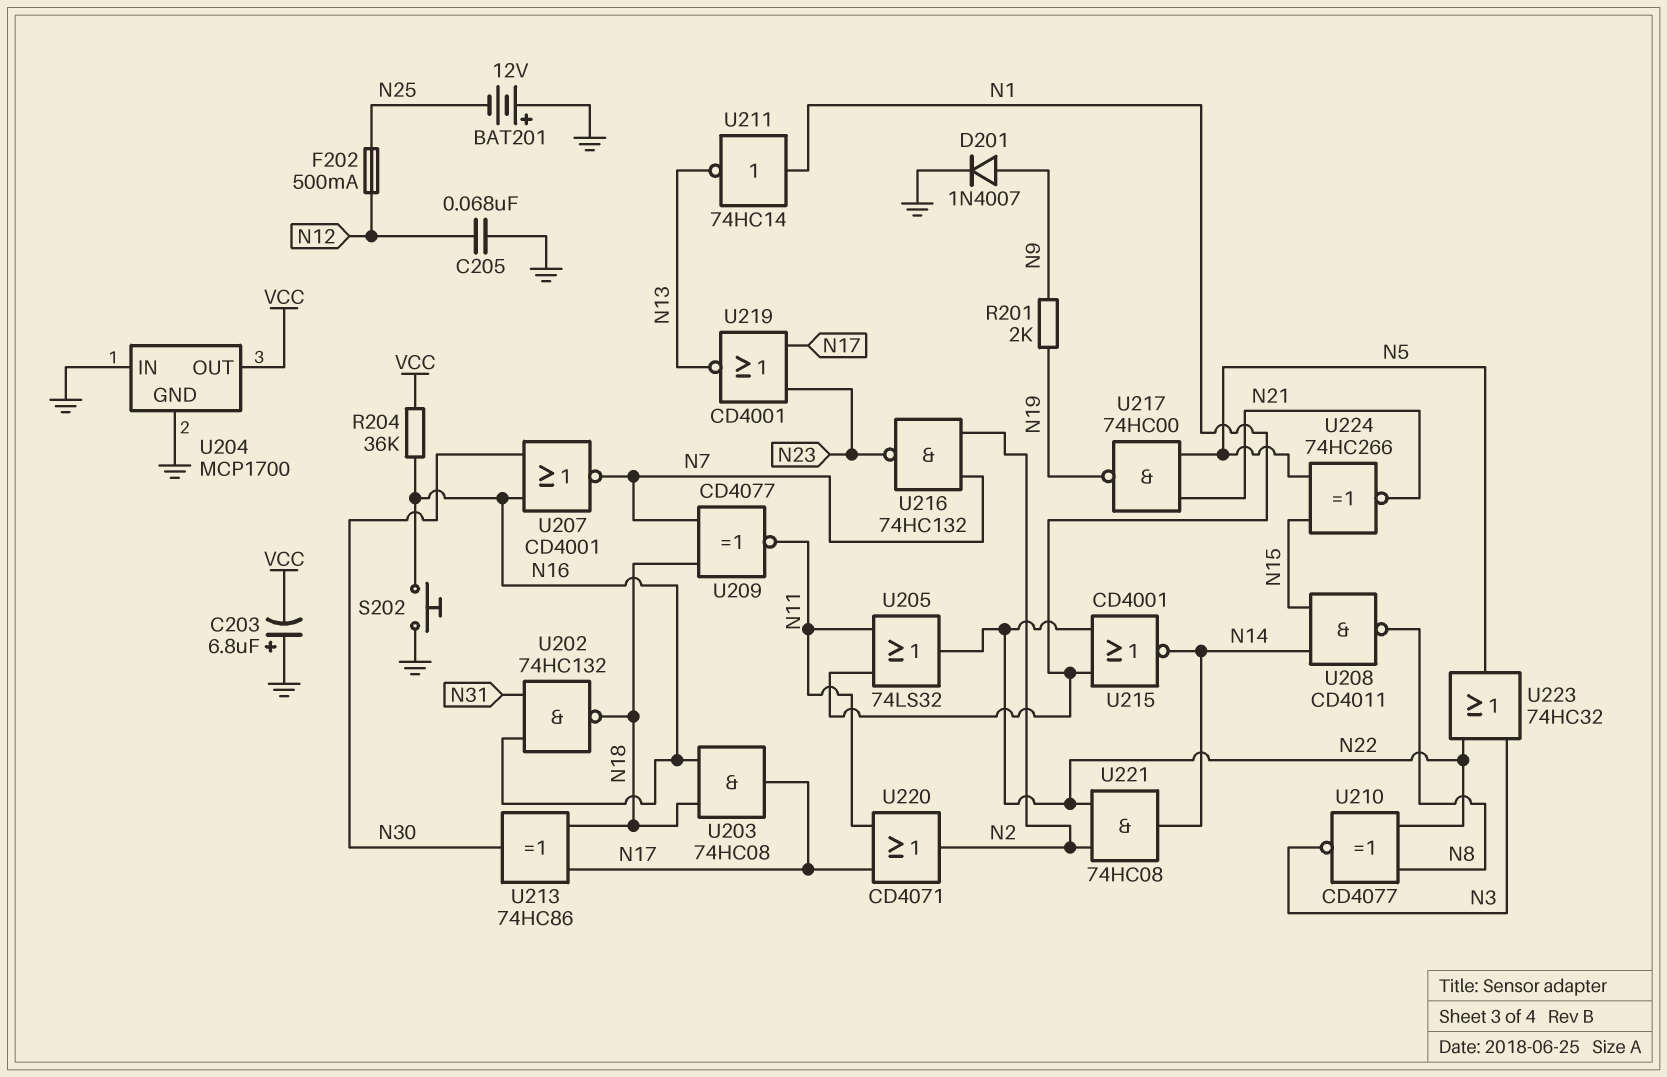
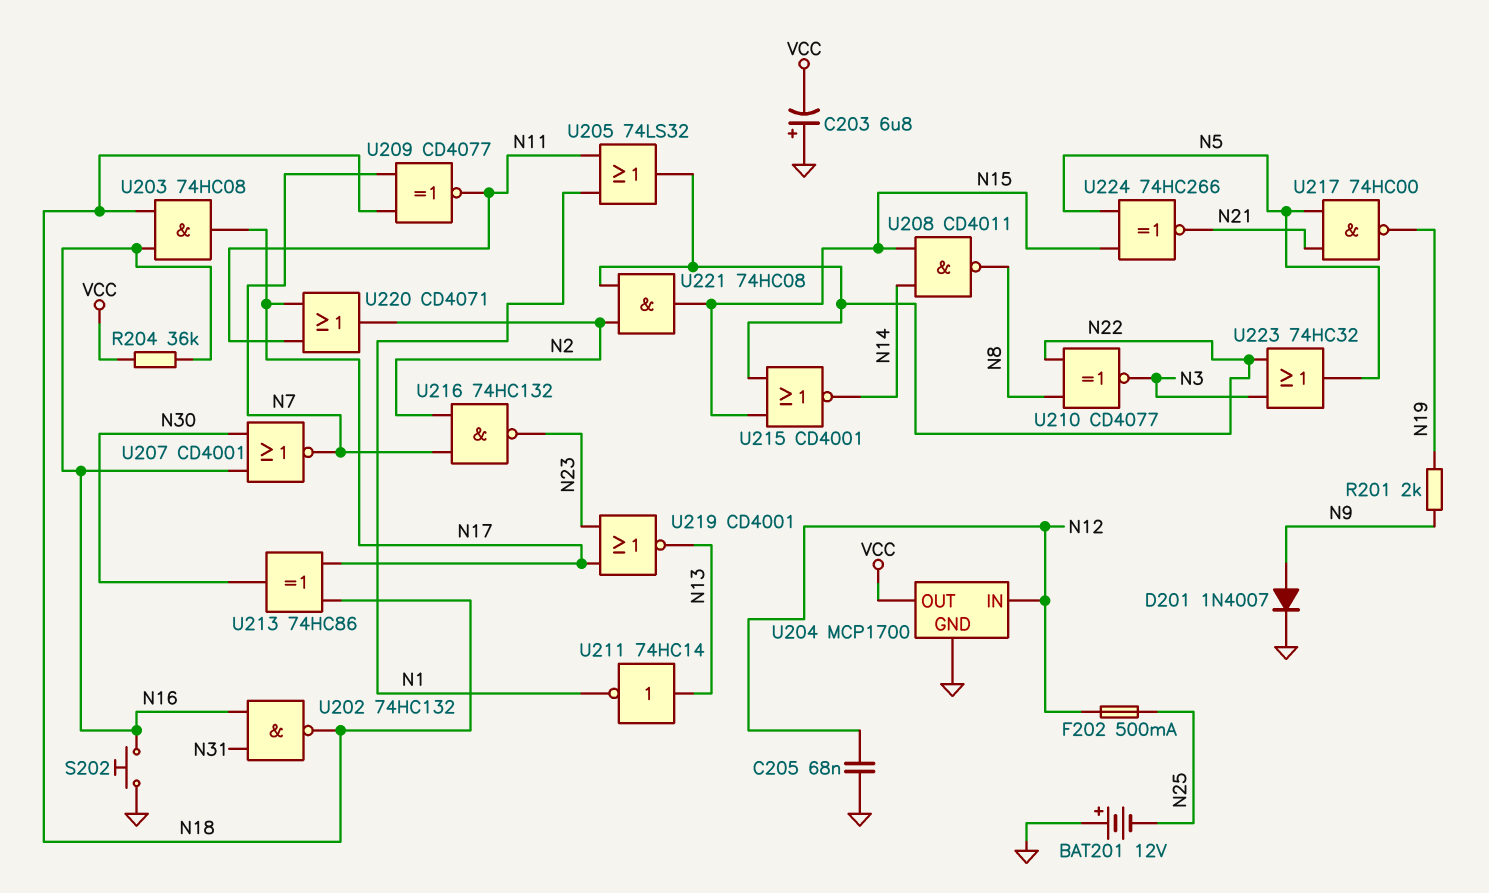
U204 pin IN: GND -> N12
U211: NOT 74HC14 (in N1, out N13) -> NOT 74HC14 (in N13, out N1)
U215: NOR CD4001 (in N1, in N22, out N14) -> NOR CD4001 (in N15, in N22, out N14)
U221: AND 74HC08 (in N2, in N22, out N14) -> AND 74HC08 (in N2, in N22, out N15)

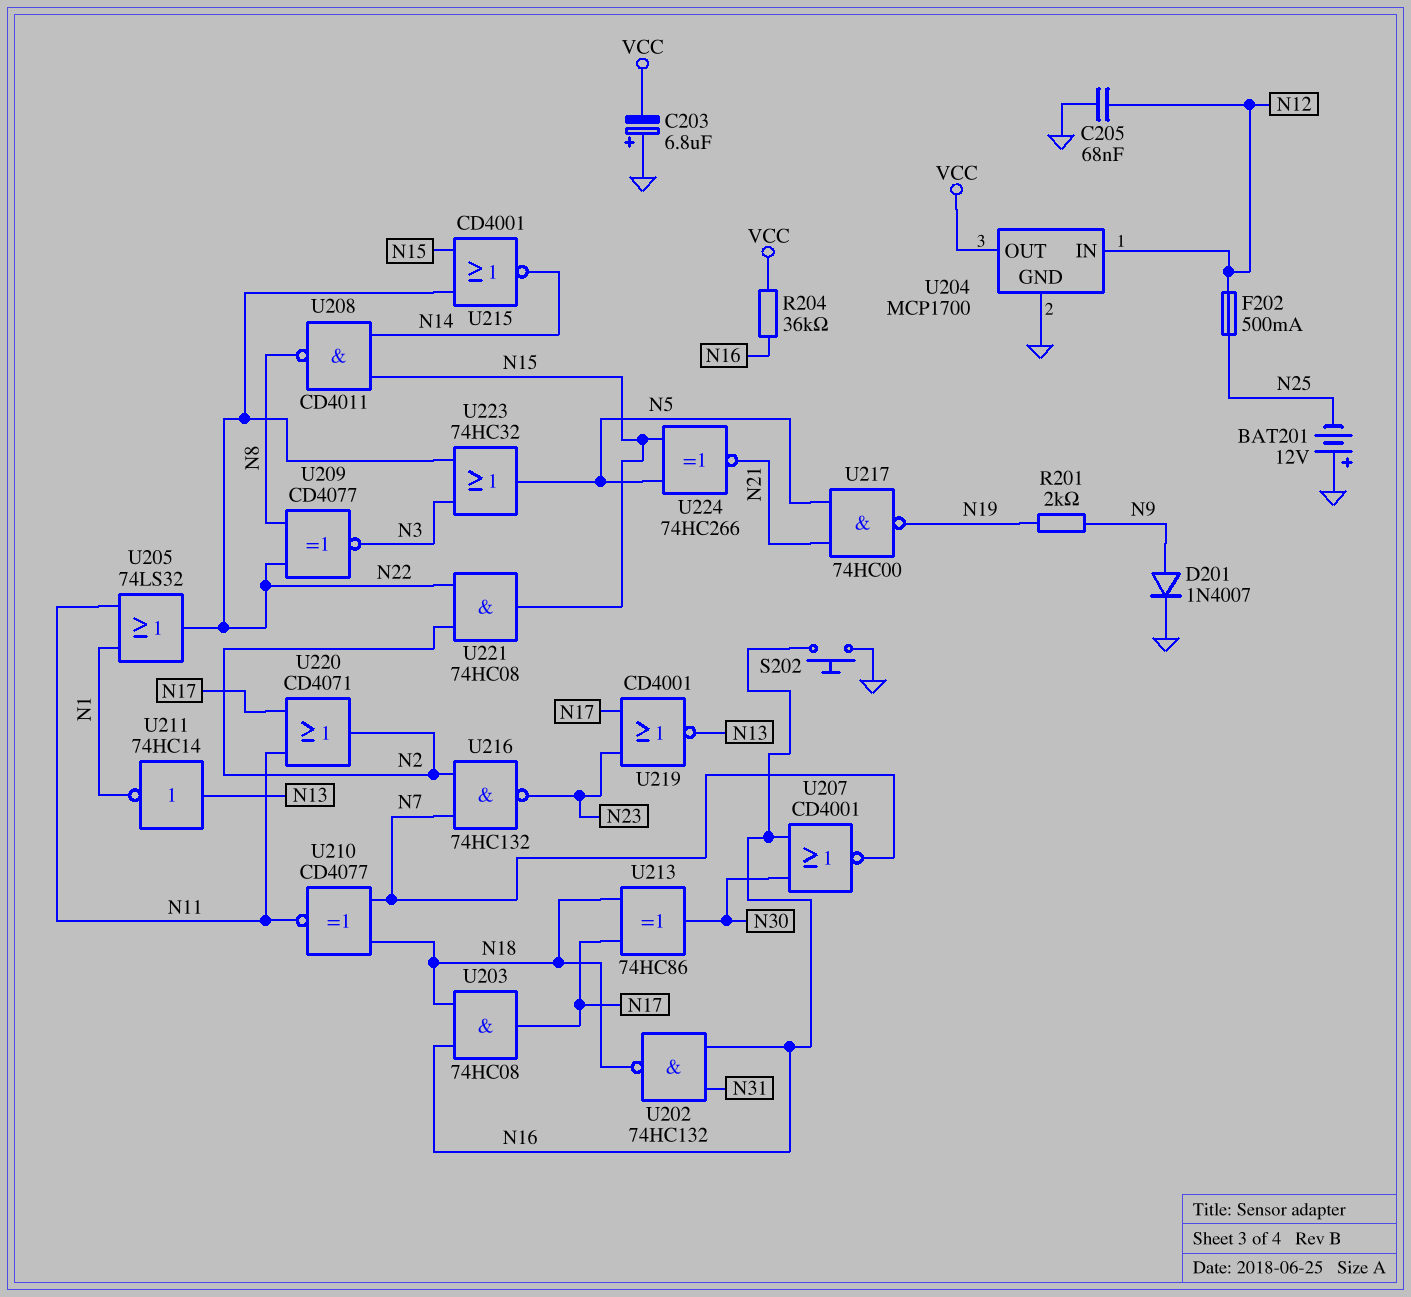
U209: XNOR CD4077 (in N7, in N18, out N11) -> XNOR CD4077 (in N8, in N22, out N3)
U210: XNOR CD4077 (in N8, in N22, out N3) -> XNOR CD4077 (in N7, in N18, out N11)

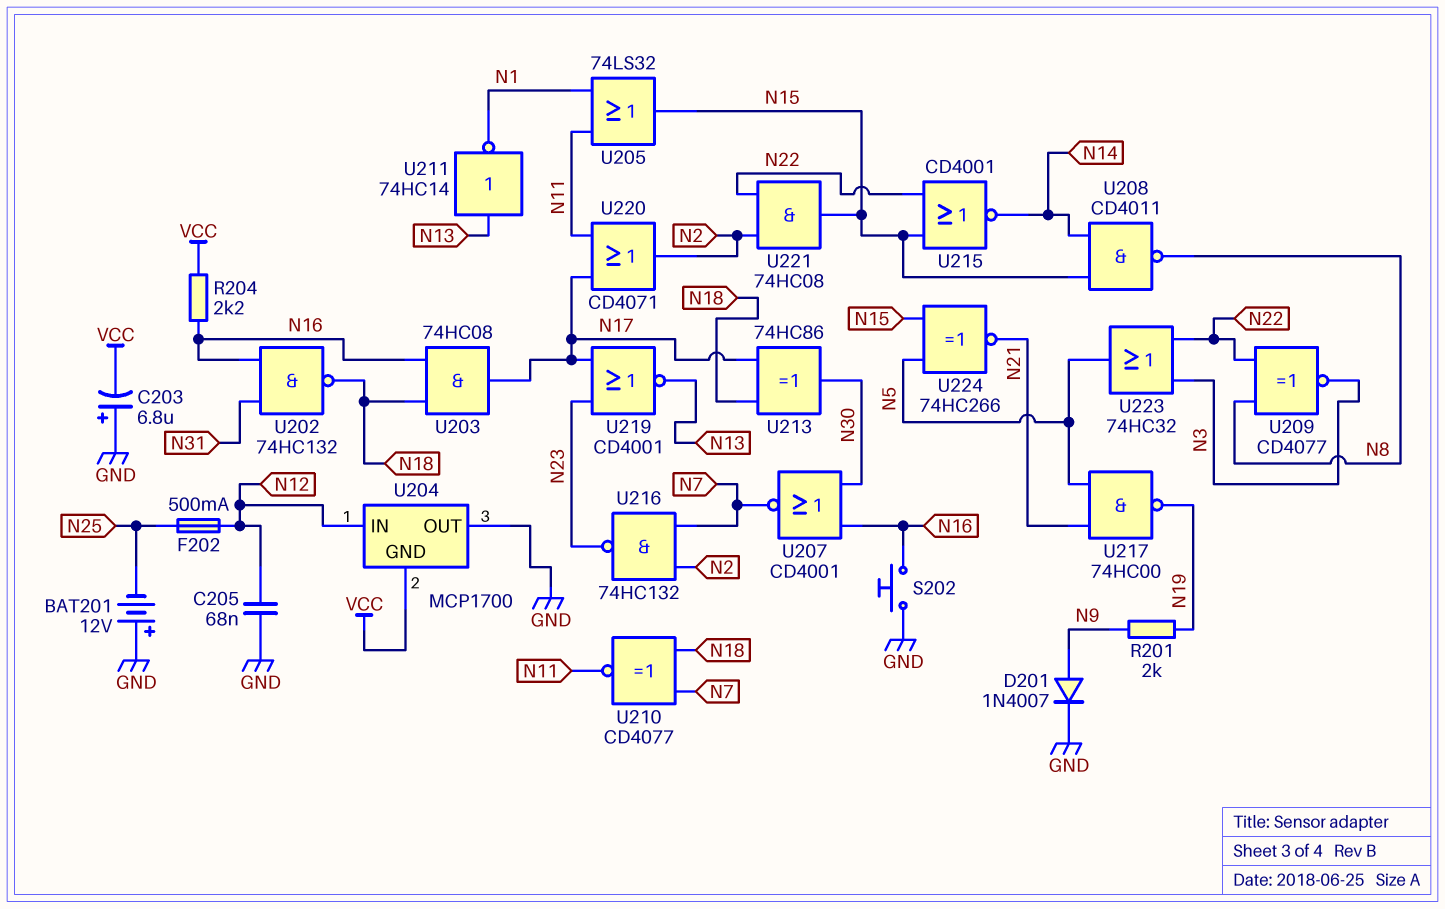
R204: 36k (N16, VCC) -> 2.2k (N16, VCC)
U204 pin GND: GND -> VCC
U204 pin OUT: VCC -> GND
U205: OR 74LS32 (in N1, in N11, out N22) -> OR 74LS32 (in N1, in N11, out N15)

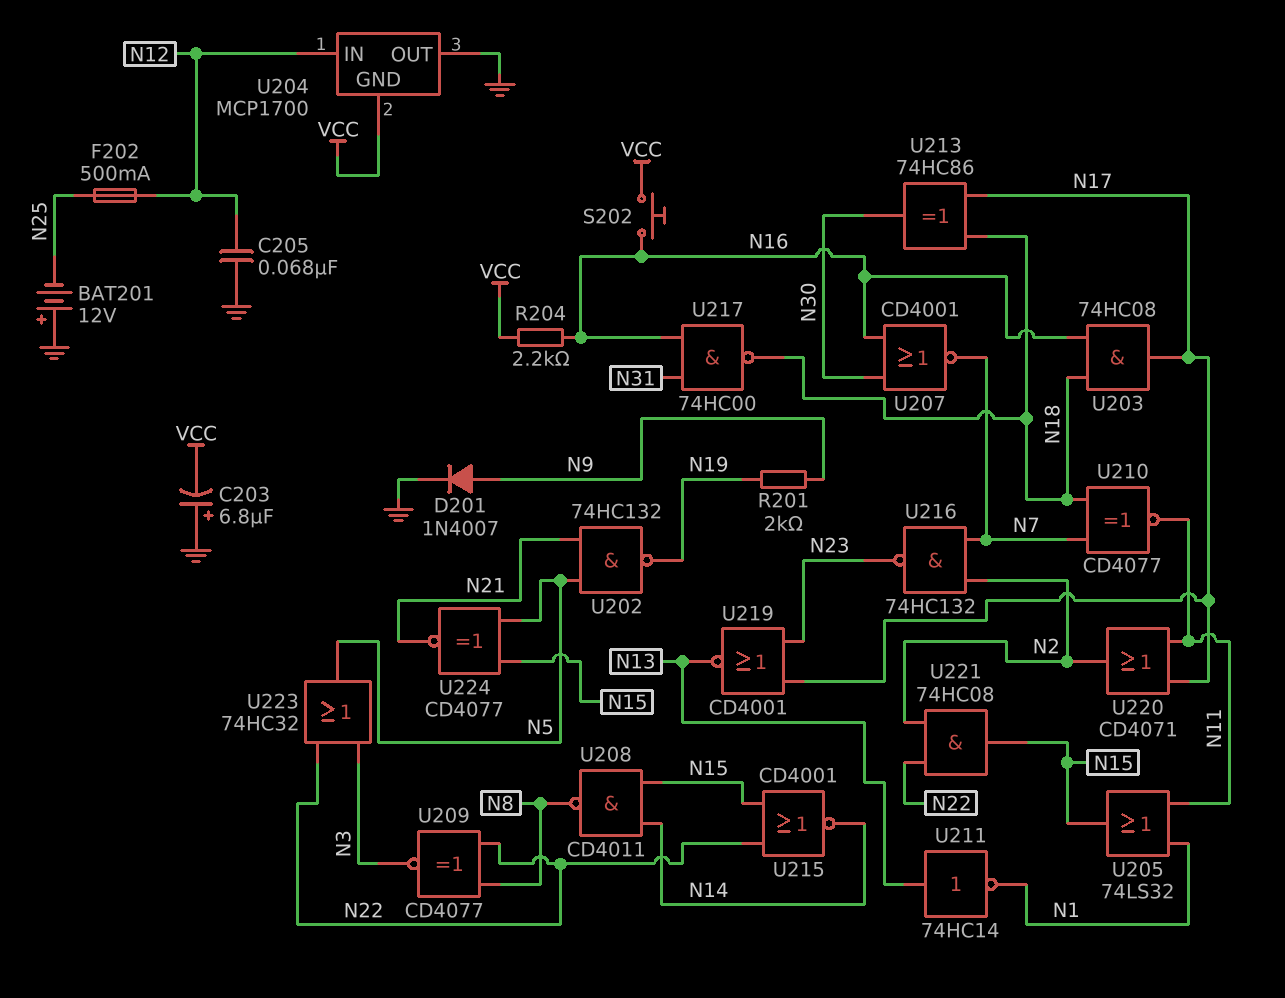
S202: button (GND, N16) -> button (N16, VCC)
U202: NAND 74HC132 (in N16, in N31, out N18) -> NAND 74HC132 (in N5, in N21, out N19)
U217: NAND 74HC00 (in N5, in N21, out N19) -> NAND 74HC00 (in N16, in N31, out N18)
U224: XNOR 74HC266 (in N5, in N15, out N21) -> XNOR CD4077 (in N5, in N15, out N21)

